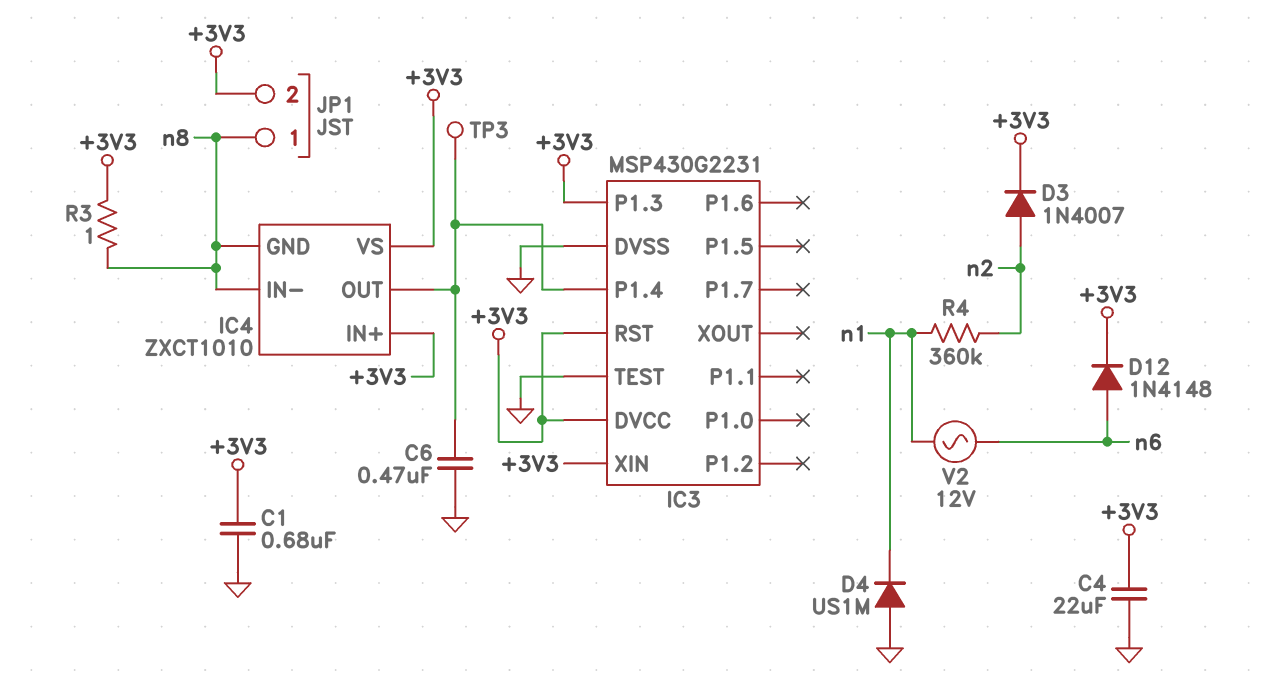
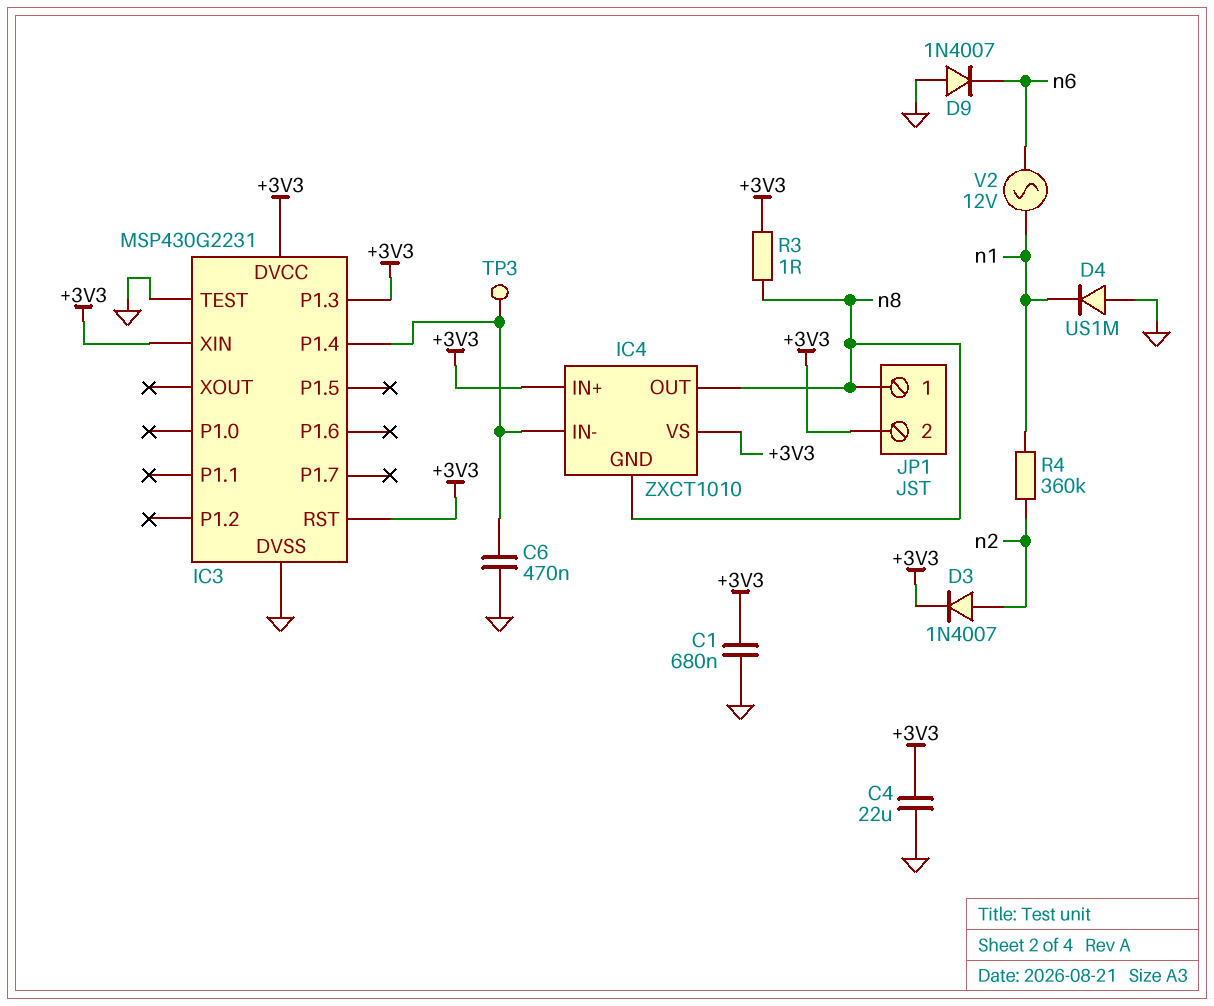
D9: none -> diode 1N4007 (A GND, K n6)
D12: diode 1N4148 (A n6, K +3V3) -> none
IC4 pin IN-: n8 -> IC3/P1.4
IC4 pin OUT: IC3/P1.4 -> n8

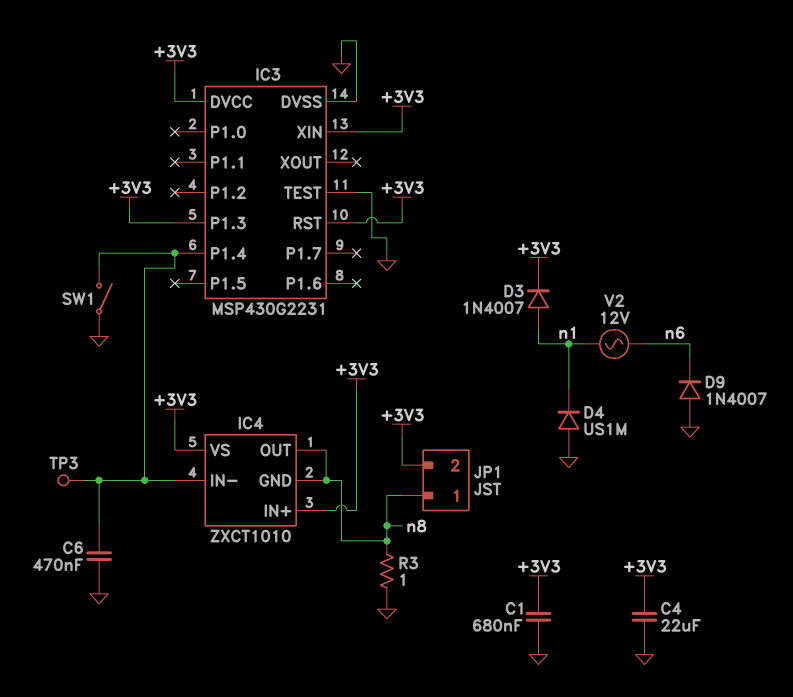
D3: diode 1N4007 (A n2, K +3V3) -> diode 1N4007 (A n1, K +3V3)
R3: 1 (+3V3, n8) -> 1 (GND, n8)
R4: 360k (n1, n2) -> none
SW1: none -> switch (GND, IC3/P1.4)

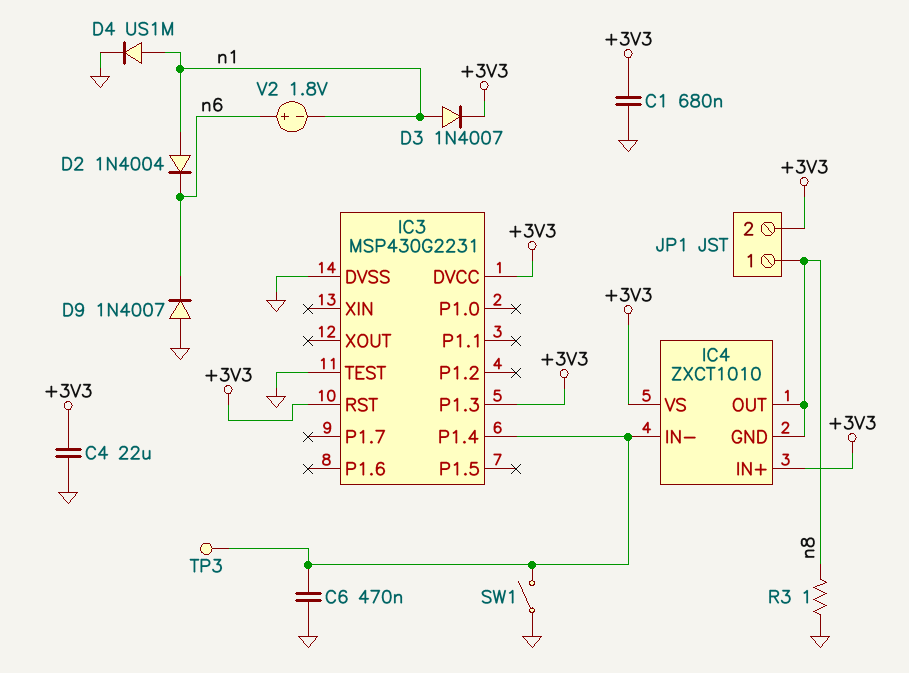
D2: none -> diode 1N4004 (A n1, K n6)
D4: diode US1M (A GND, K n1) -> diode US1M (A n1, K GND)
IC3 pin XIN: +3V3 -> none
V2: AC 12V (n1, n6) -> 1.8V (plus n6, minus n1)

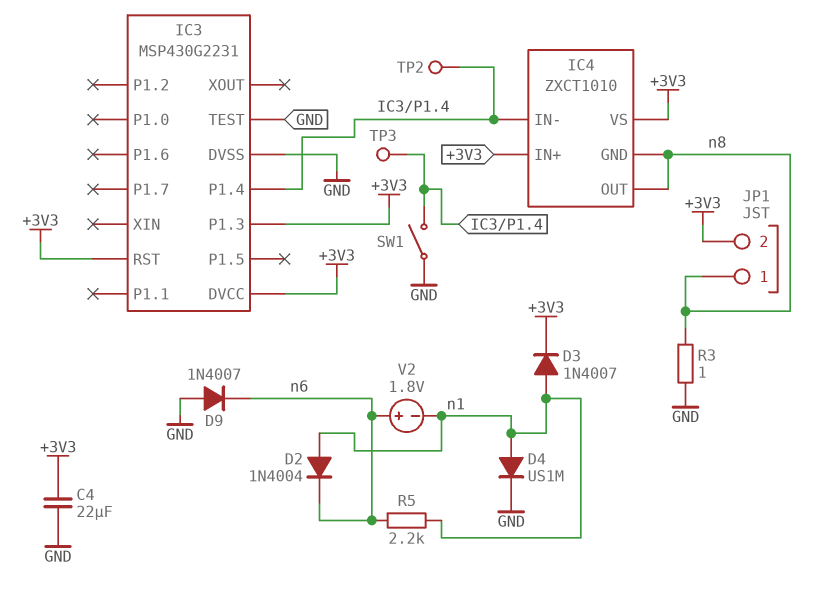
C1: 680nF (+3V3, GND) -> none
C6: 470nF (GND, IC3/P1.4) -> none
R5: none -> 2.2k (n1, n6)
TP2: none -> test point (IC3/P1.4)

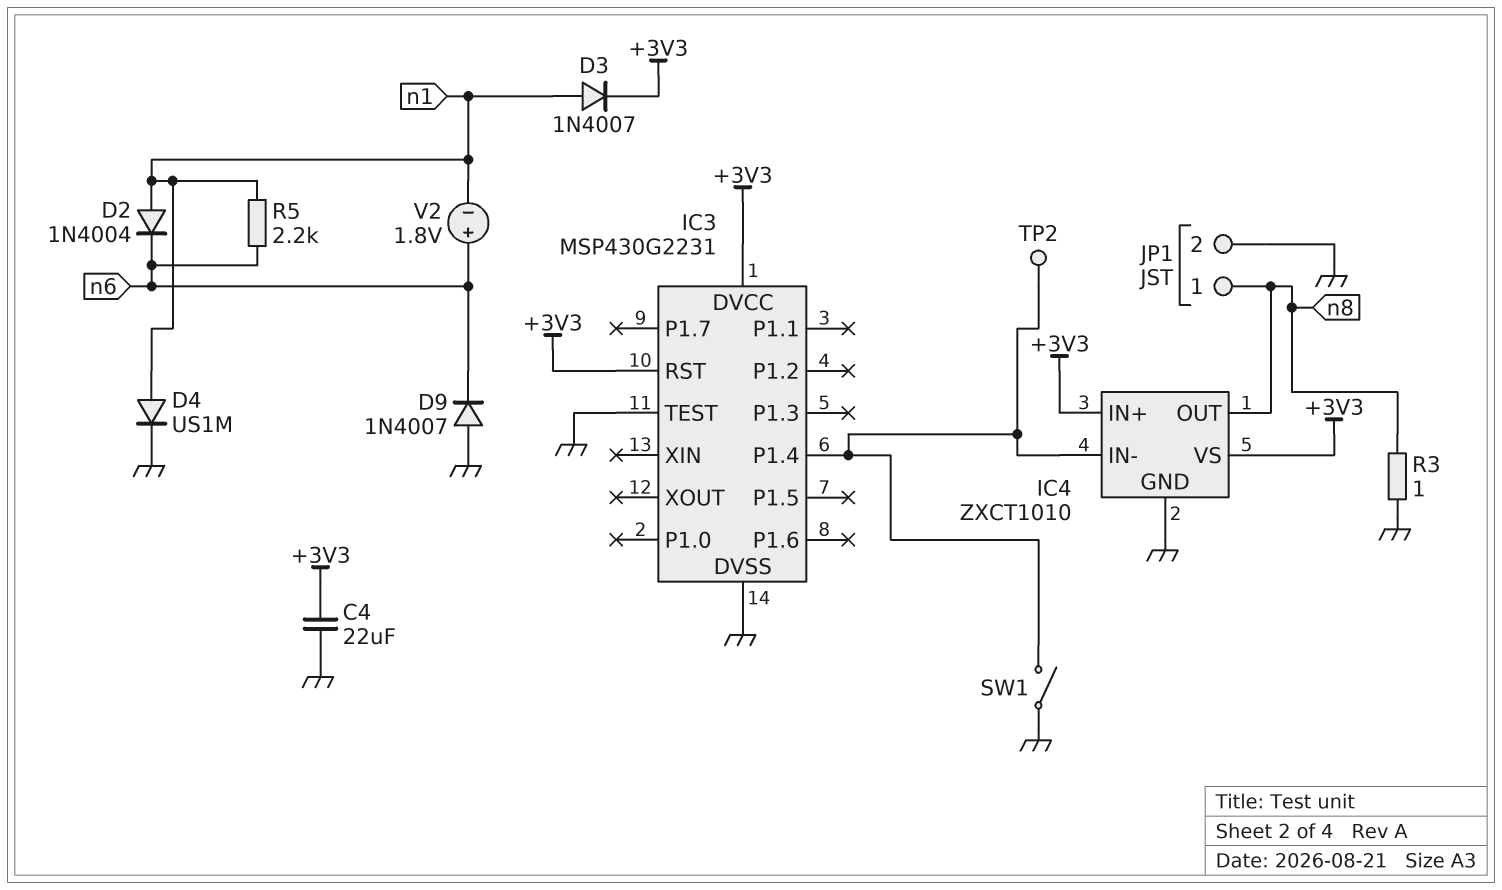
IC3 pin P1.3: +3V3 -> none
IC4 pin GND: n8 -> GND
JP1 pin 2: +3V3 -> GND
TP3: test point (IC3/P1.4) -> none

